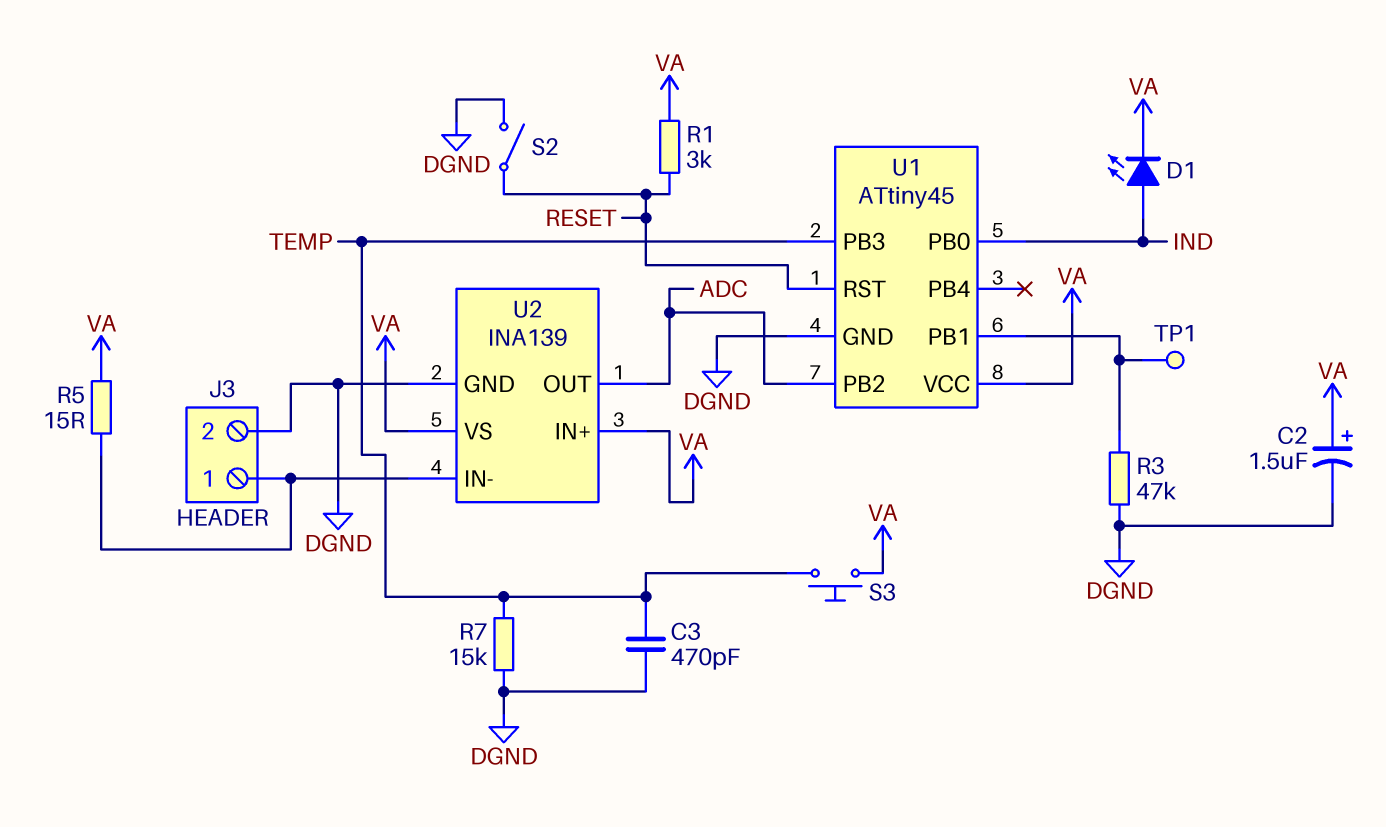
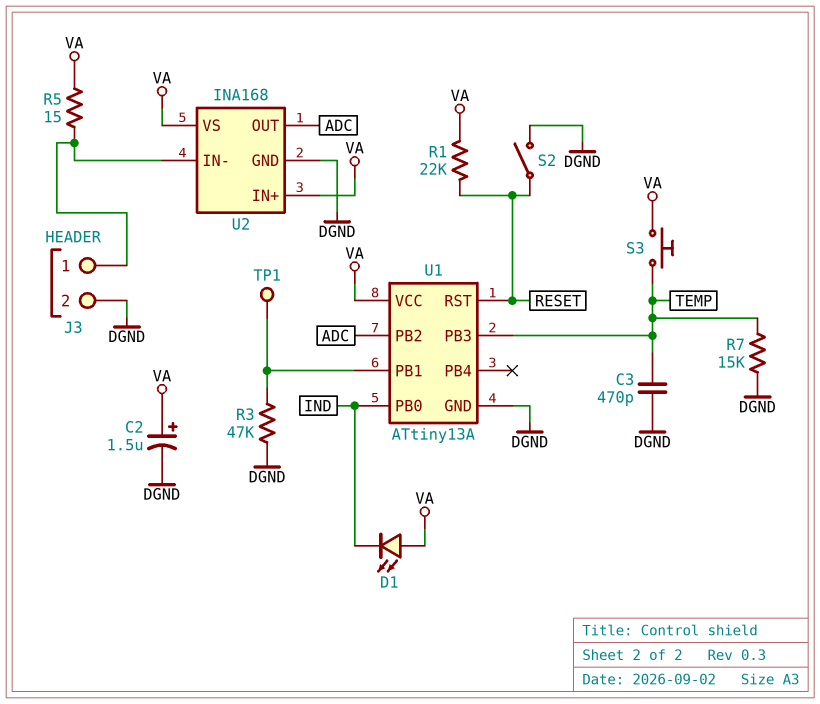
D1: LED (A IND, K VA) -> LED (A VA, K IND)
R1: 3k (RESET, VA) -> 22k (RESET, VA)
U1: ATtiny45 -> ATtiny13A
U2: INA139 -> INA168

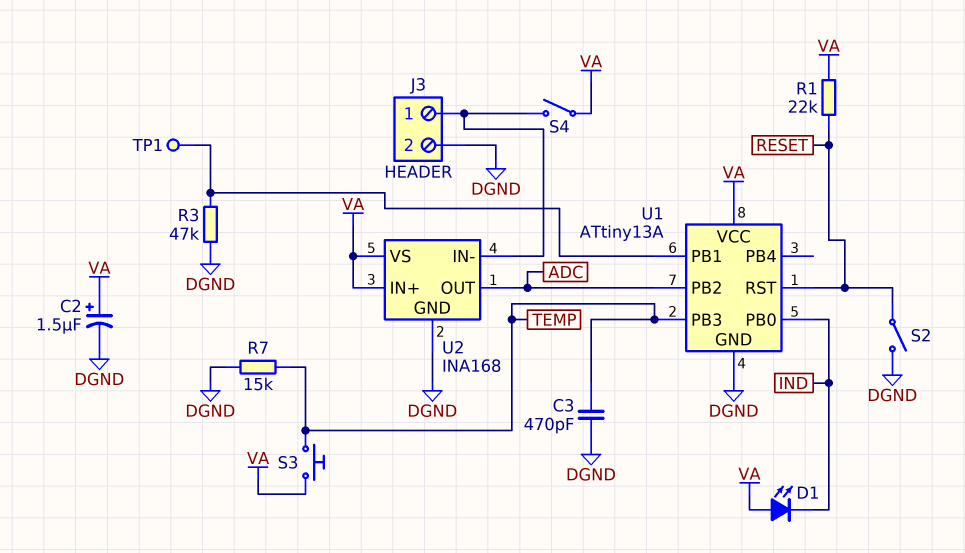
R5: 15 (J3/1, VA) -> none
S4: none -> switch (J3/1, VA)

